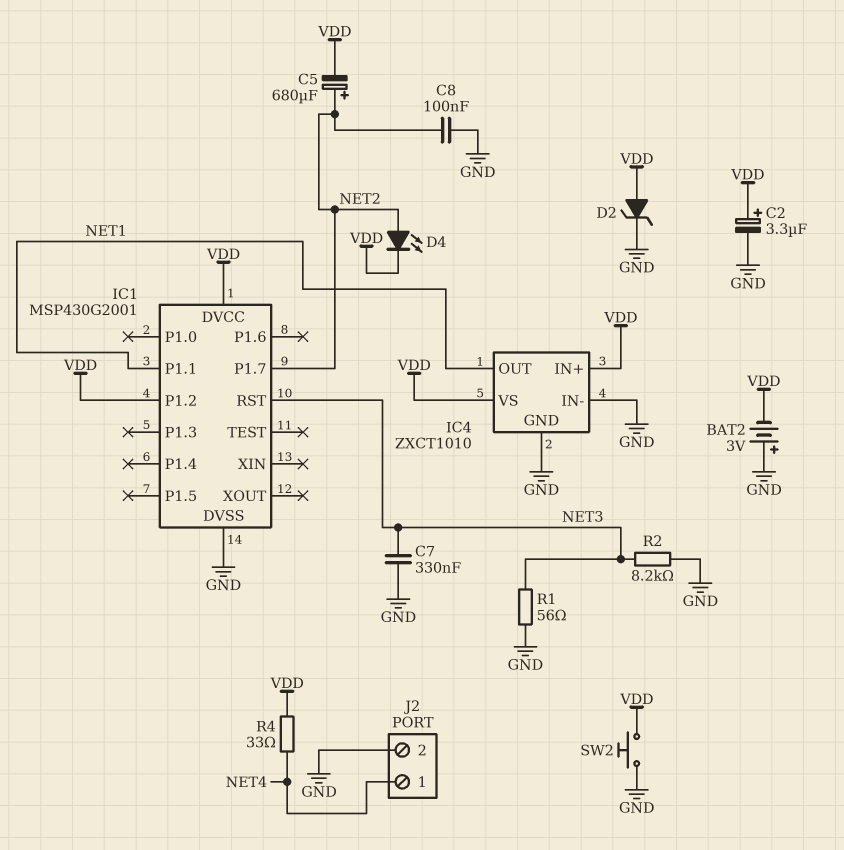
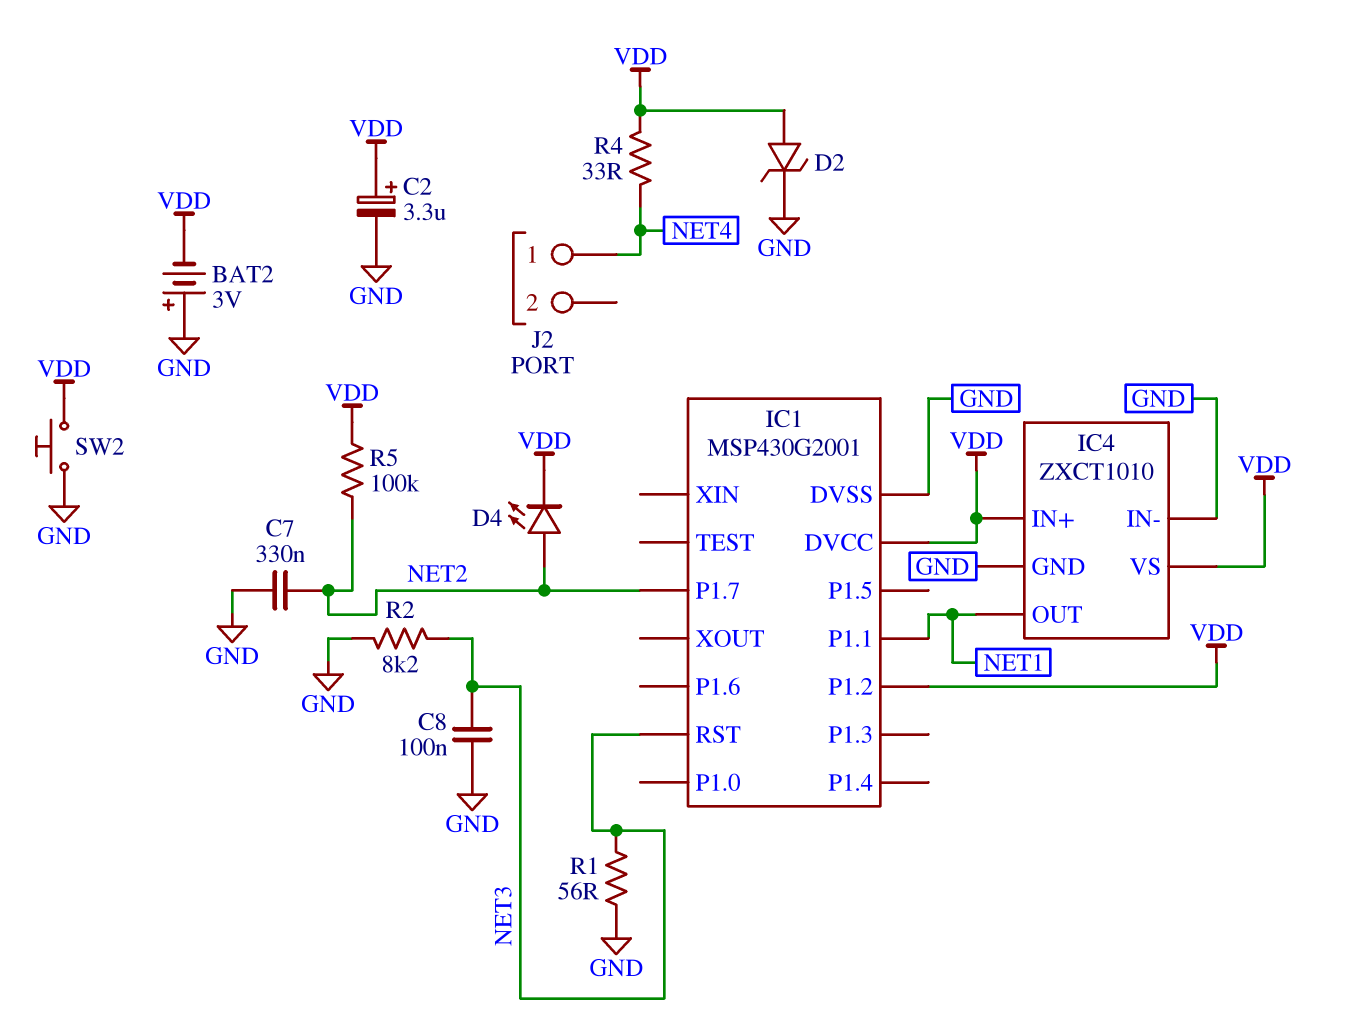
C5: 680uF (plus NET2, minus VDD) -> none
C7: 330nF (GND, NET3) -> 330nF (GND, NET2)
C8: 100nF (GND, NET2) -> 100nF (GND, NET3)
J2 pin 2: GND -> none
R5: none -> 100k (NET2, VDD)

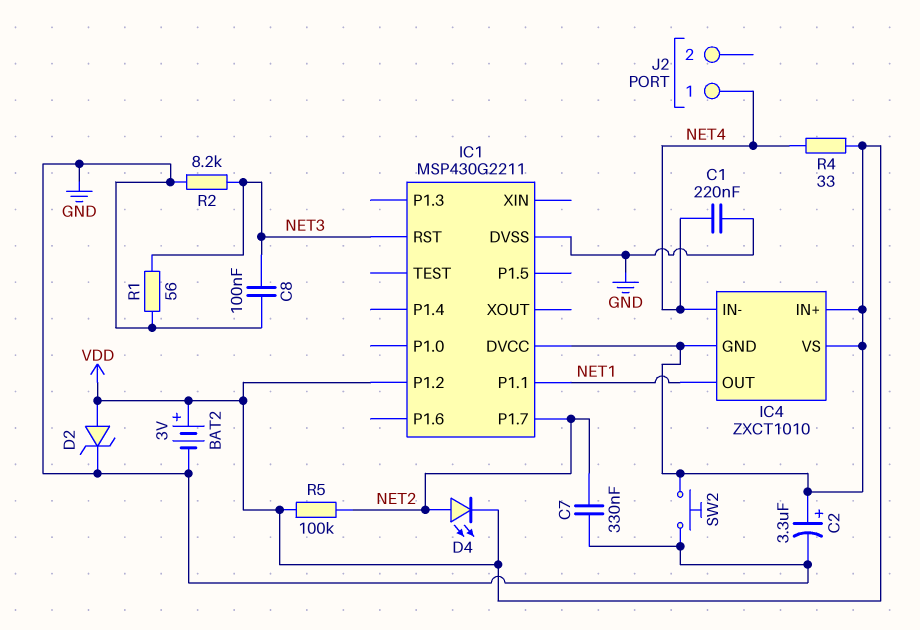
BAT2: 3V (plus GND, minus VDD) -> 3V (plus VDD, minus GND)
C1: none -> 220nF (GND, NET4)
IC1: MSP430G2001 -> MSP430G2211
IC4 pin GND: GND -> VDD
IC4 pin IN-: GND -> NET4

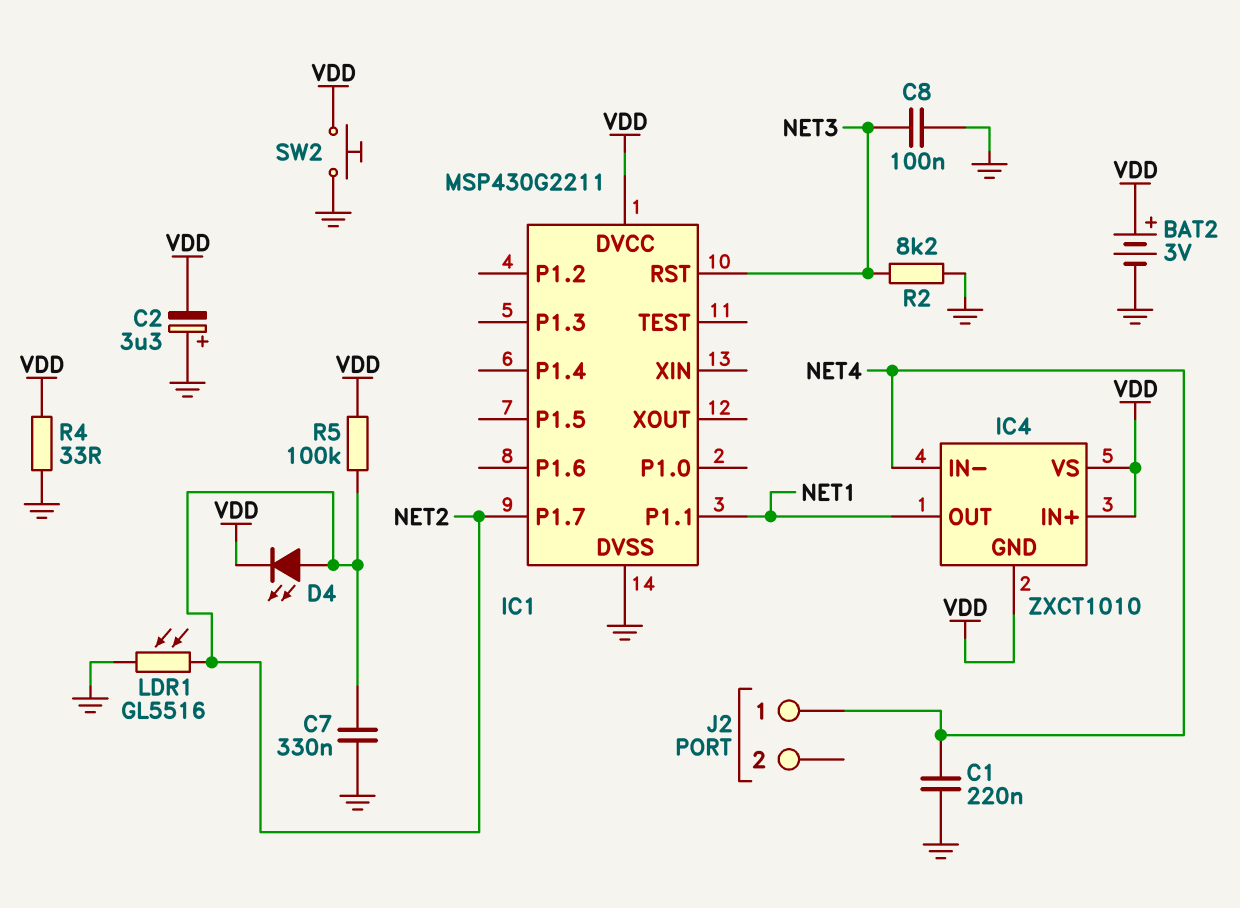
C2: 3.3uF (plus VDD, minus GND) -> 3.3uF (plus GND, minus VDD)
D2: zener (A VDD, K GND) -> none
IC1 pin P1.2: VDD -> none
LDR1: none -> GL5516 (GND, NET2)
R1: 56 (GND, NET3) -> none
R4: 33 (NET4, VDD) -> 33 (GND, VDD)

